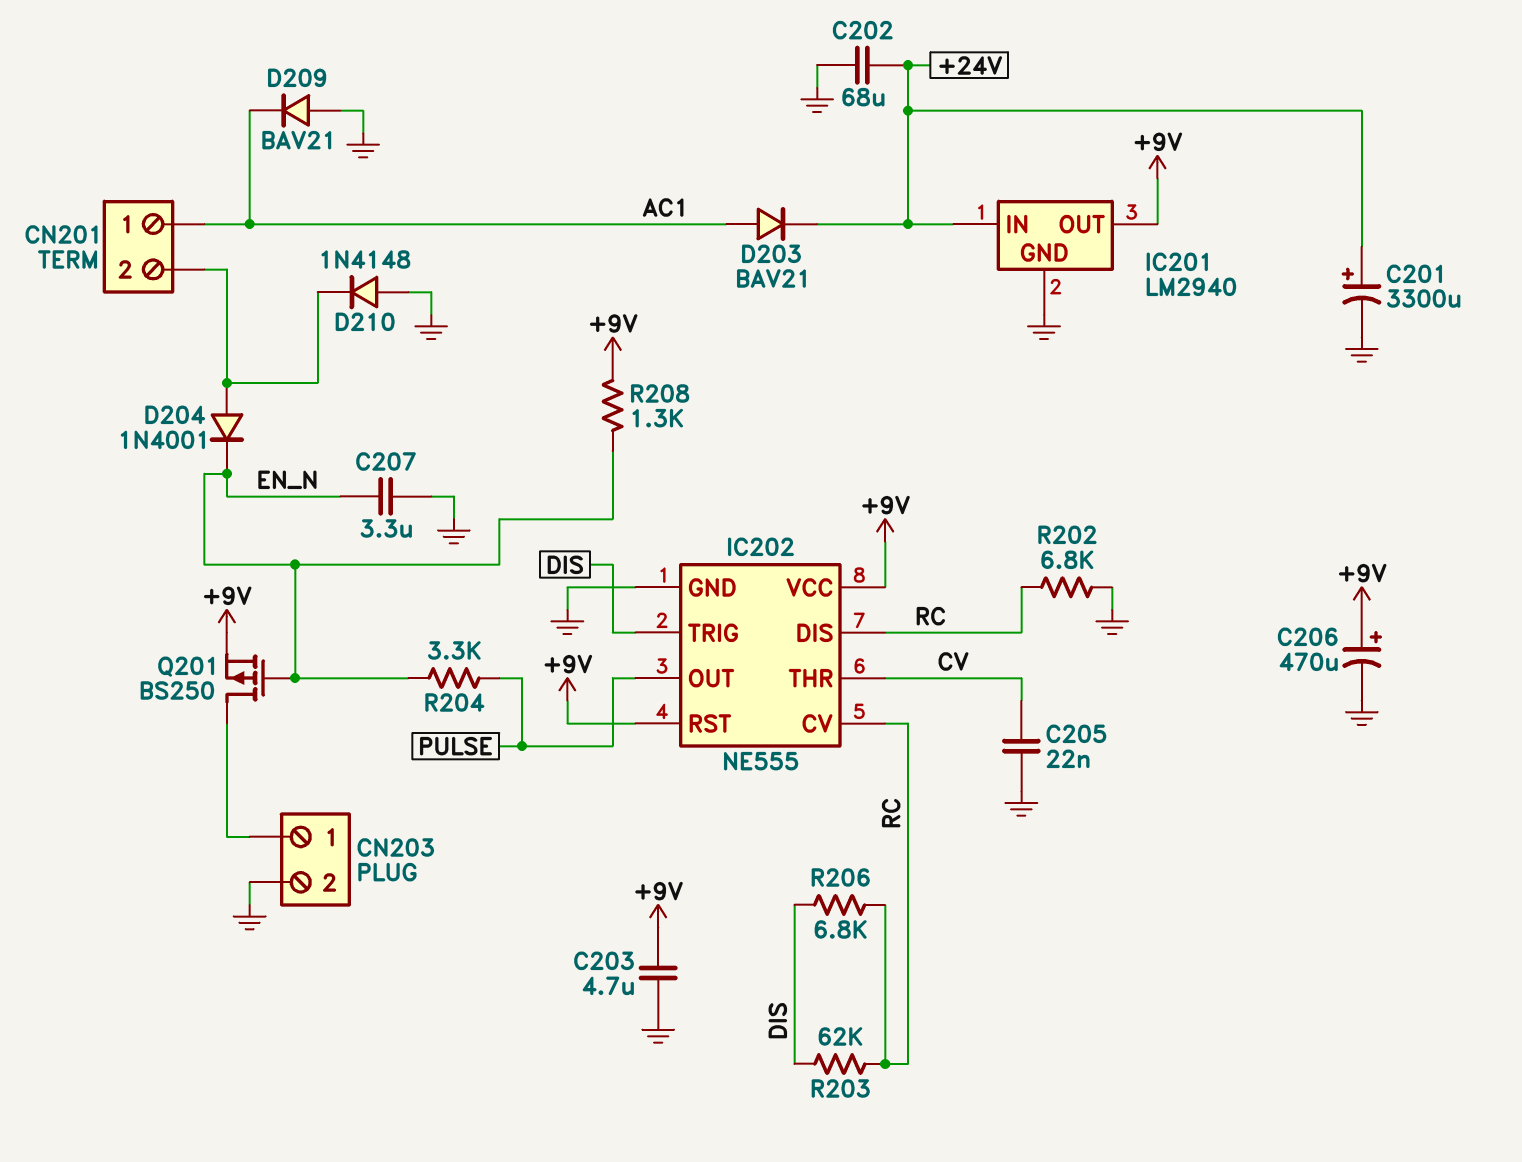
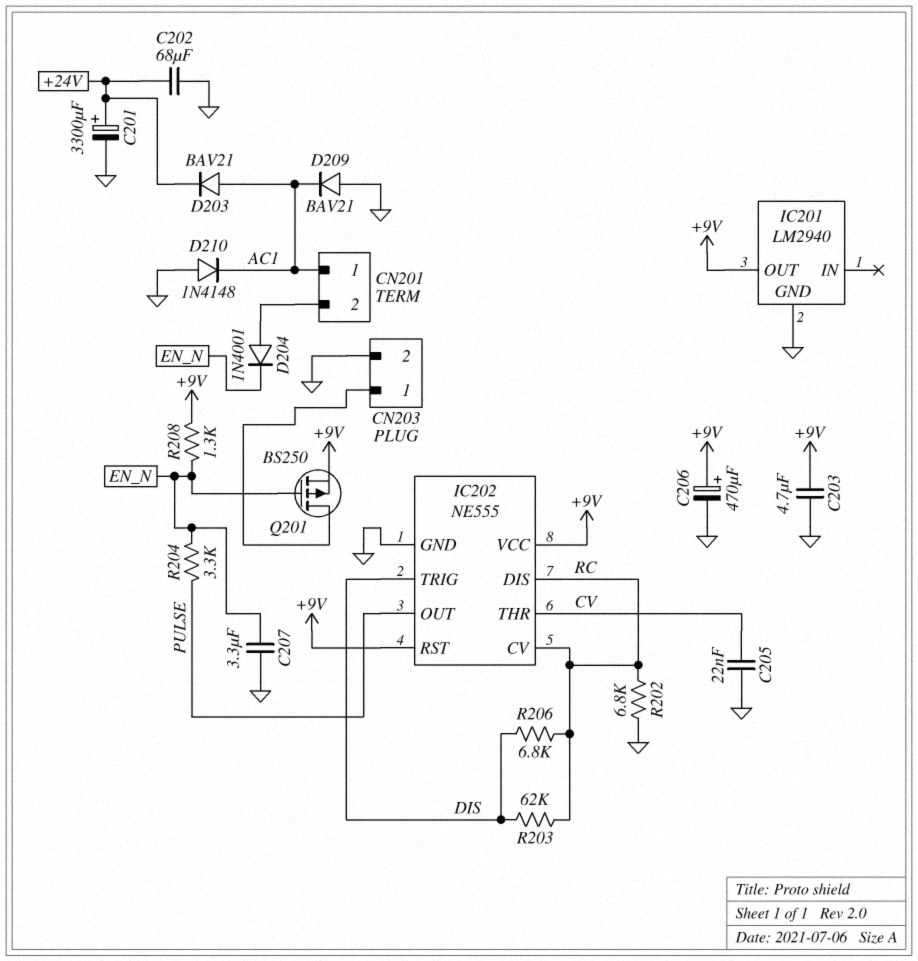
D210: diode 1N4148 (A GND, K CN201/2) -> diode 1N4148 (A GND, K AC1)
IC201 pin IN: +24V -> none

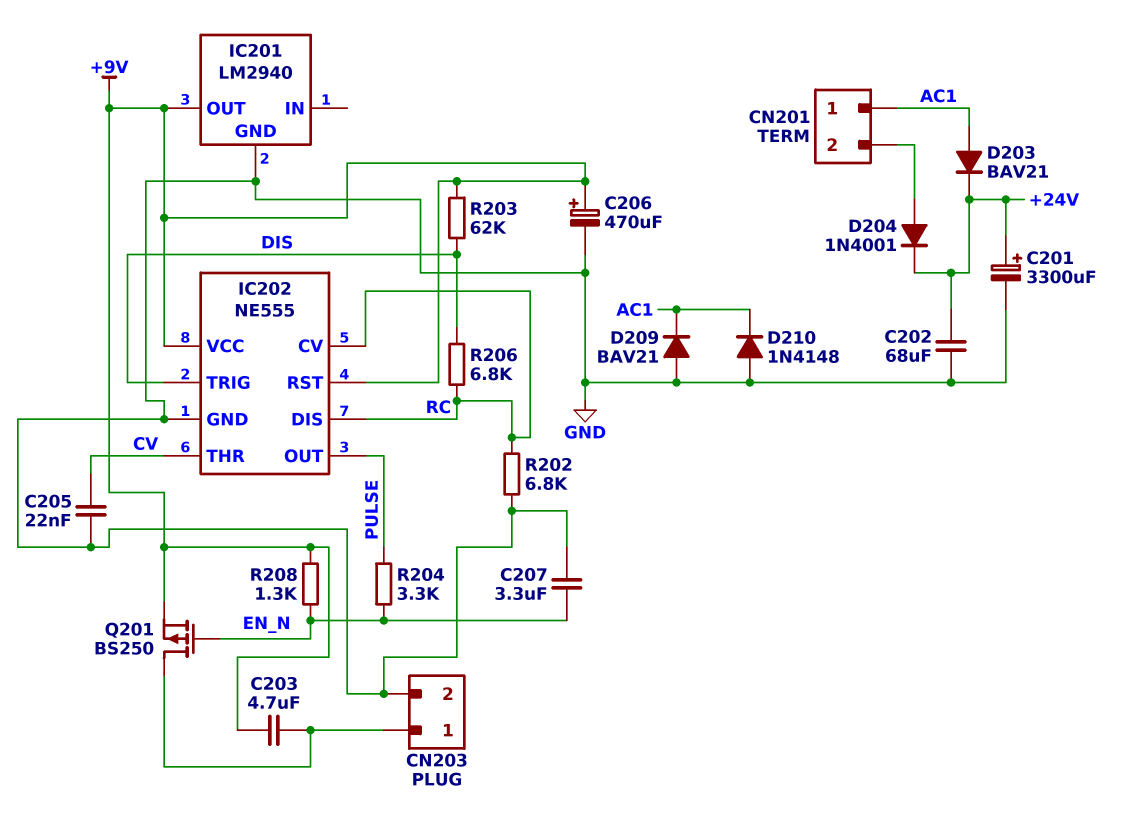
C203: 4.7uF (+9V, GND) -> 4.7uF (+9V, CN203/1)
D204: diode 1N4001 (A CN201/2, K EN_N) -> diode 1N4001 (A CN201/2, K +24V)
R203: 62k (DIS, RC) -> 62k (+9V, DIS)

